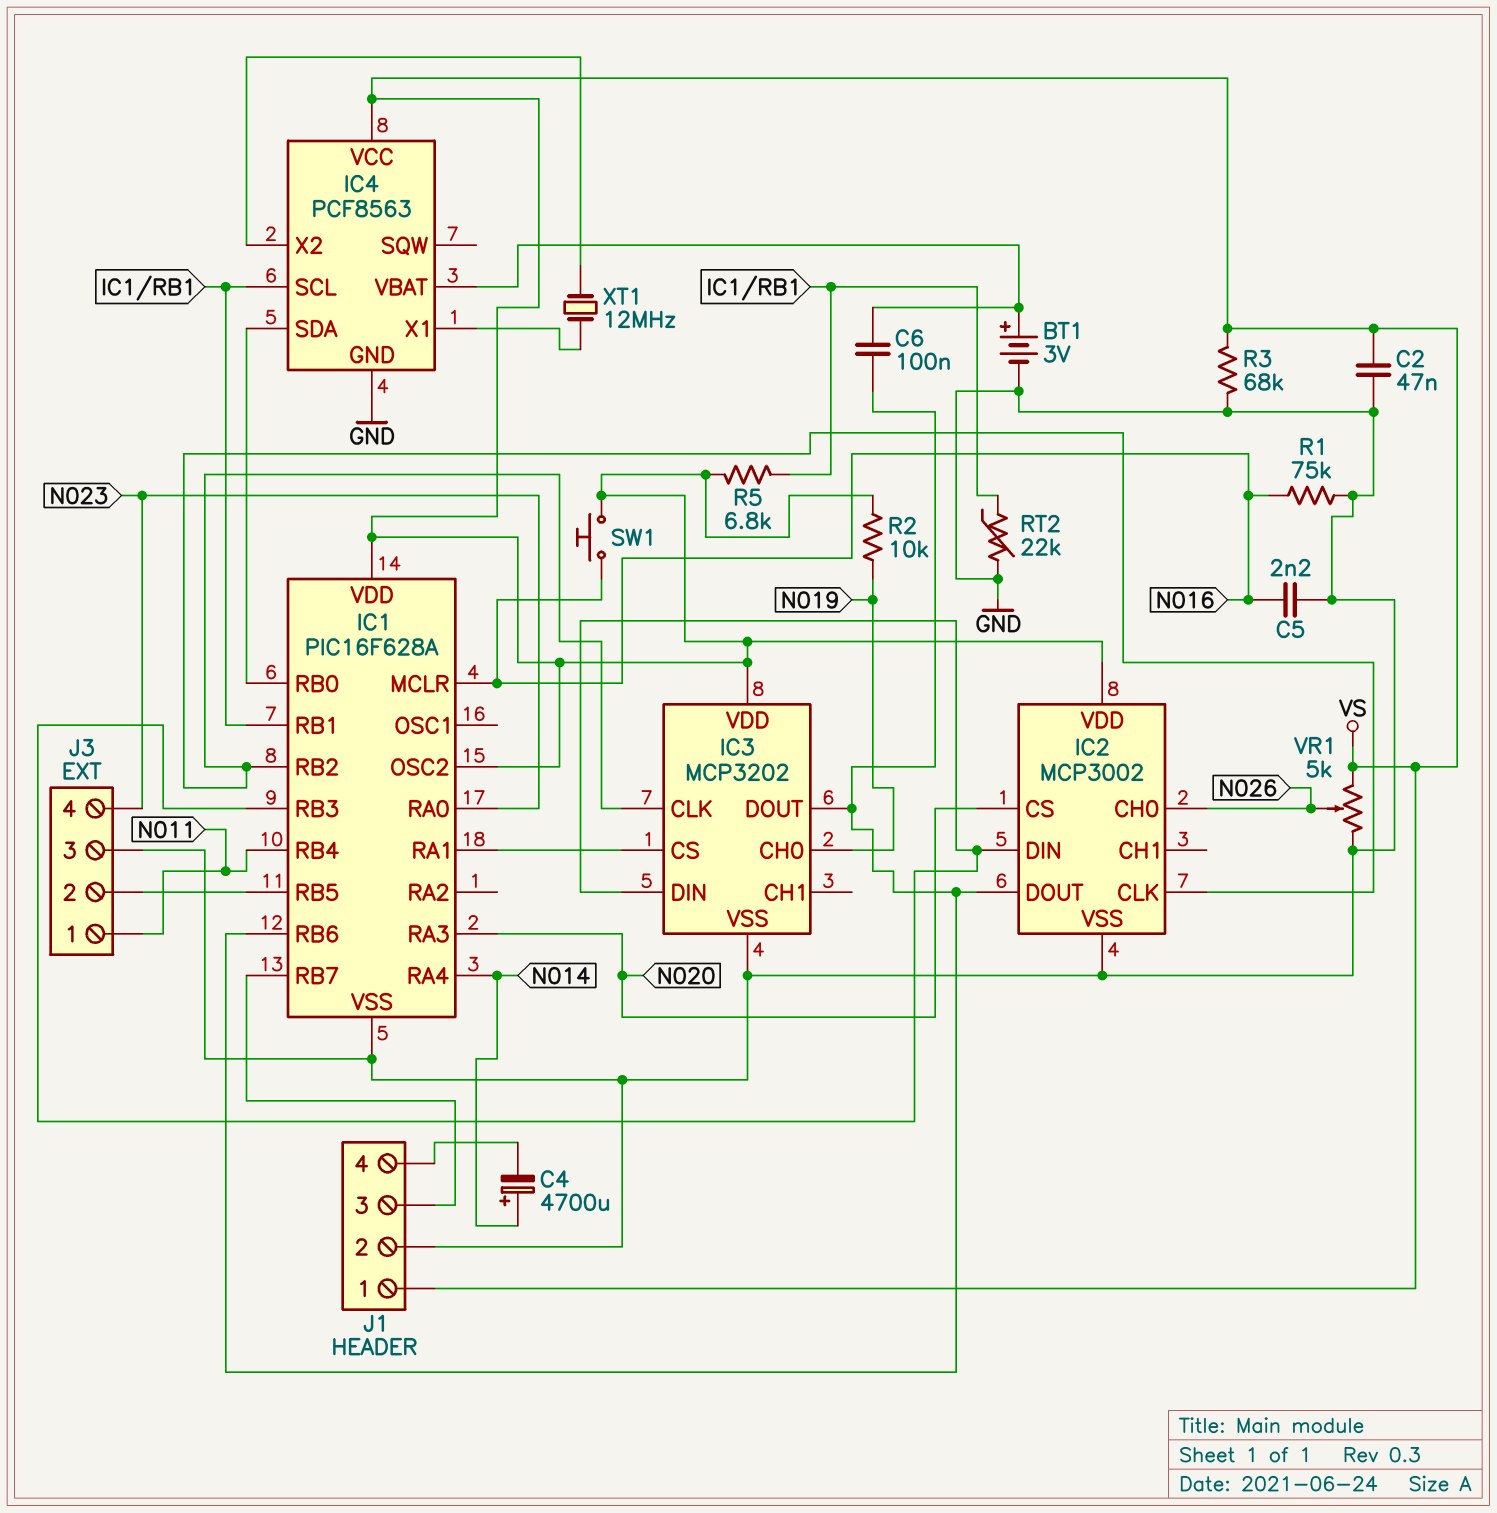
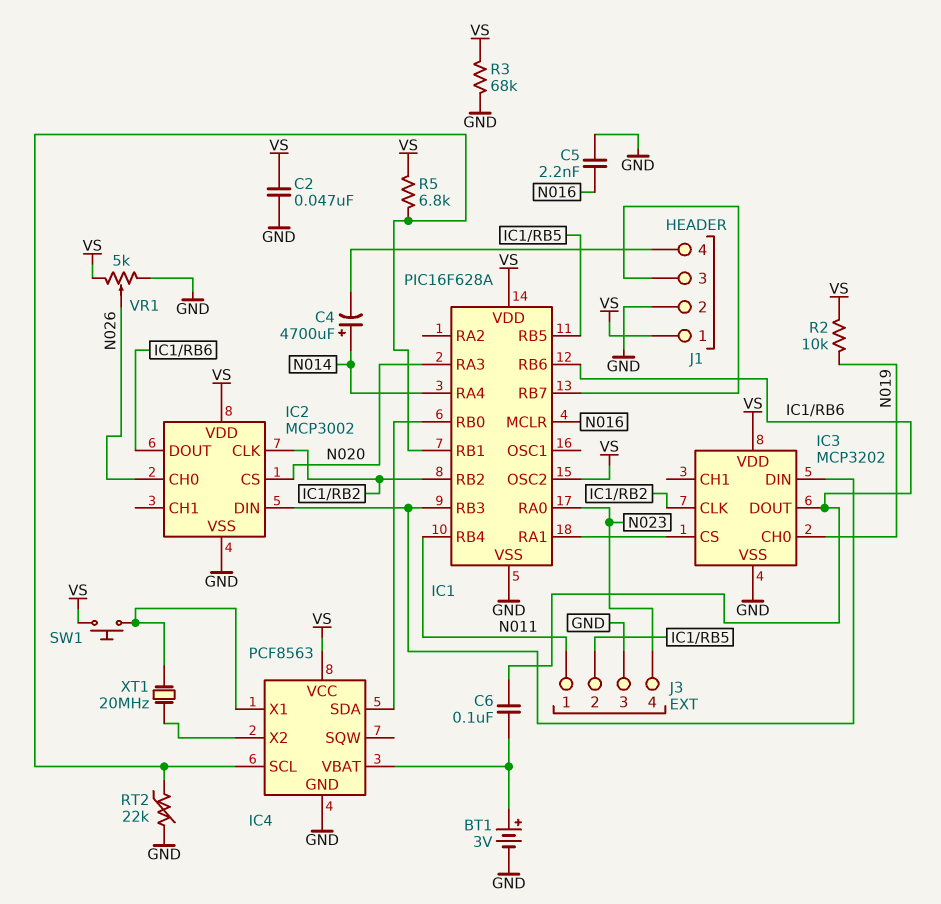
R1: 75k (GND, N016) -> none
SW1: button (N016, VS) -> button (IC4/X1, VS)
XT1: 12MHz (IC4/X1, IC4/X2) -> 20MHz (IC4/X1, IC4/X2)

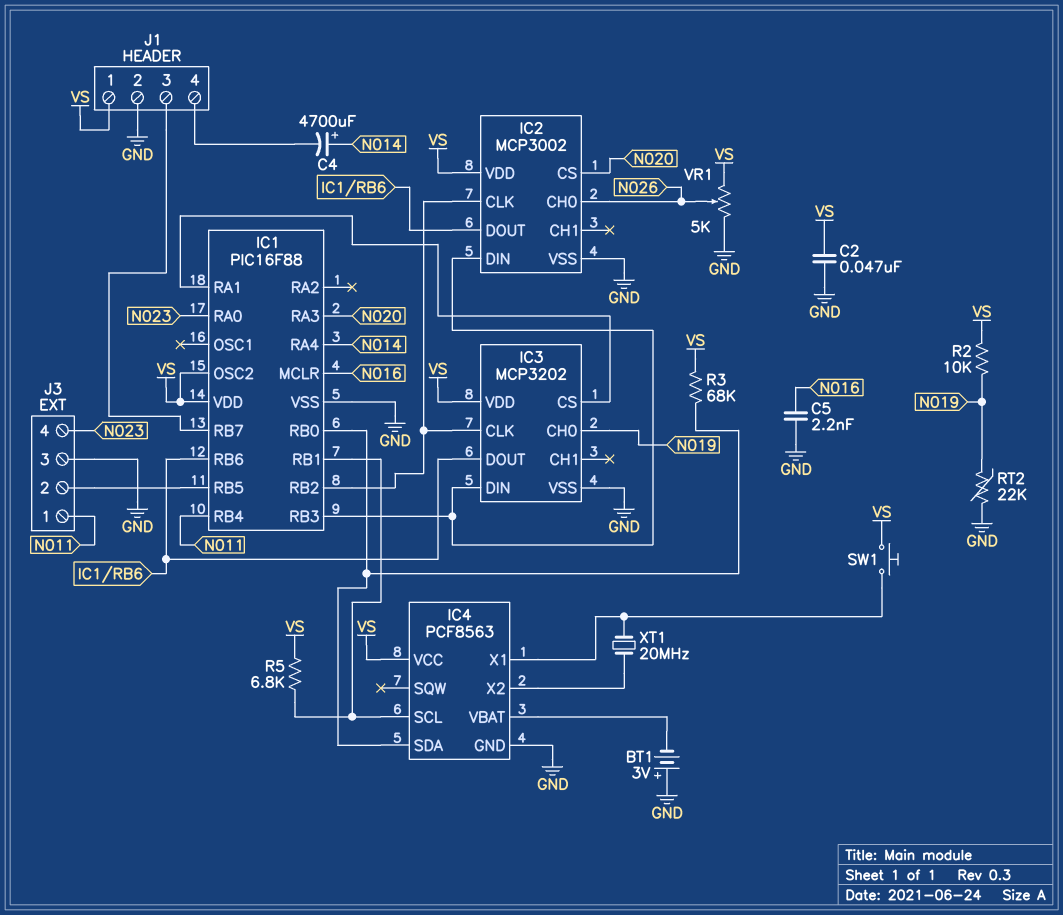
BT1: 3V (plus IC4/VBAT, minus GND) -> 3V (plus GND, minus IC4/VBAT)
C6: 100nF (IC1/RB6, IC4/VBAT) -> none
IC1: PIC16F628A -> PIC16F88
R3: 68k (GND, VS) -> 68k (IC1/RB0, VS)
RT2: 22k (GND, IC1/RB1) -> 22k (GND, N019)

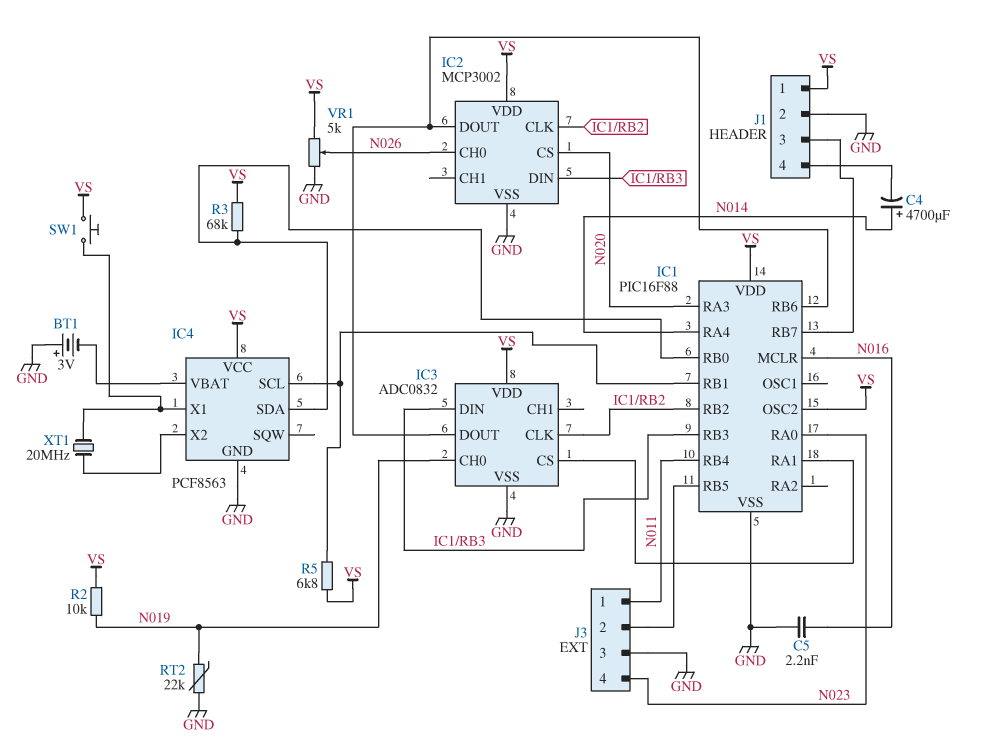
C2: 47nF (GND, VS) -> none
IC3: MCP3202 -> ADC0832

